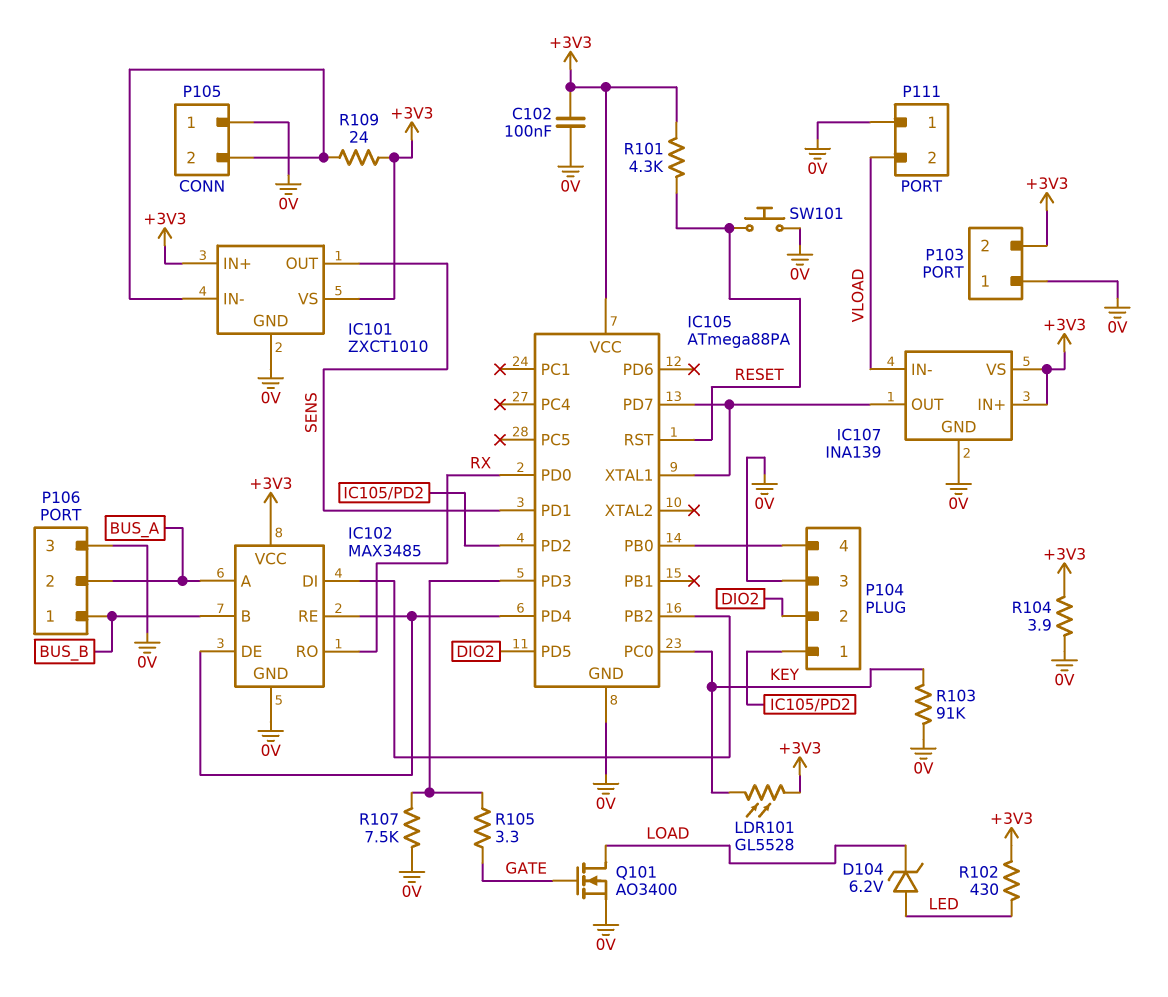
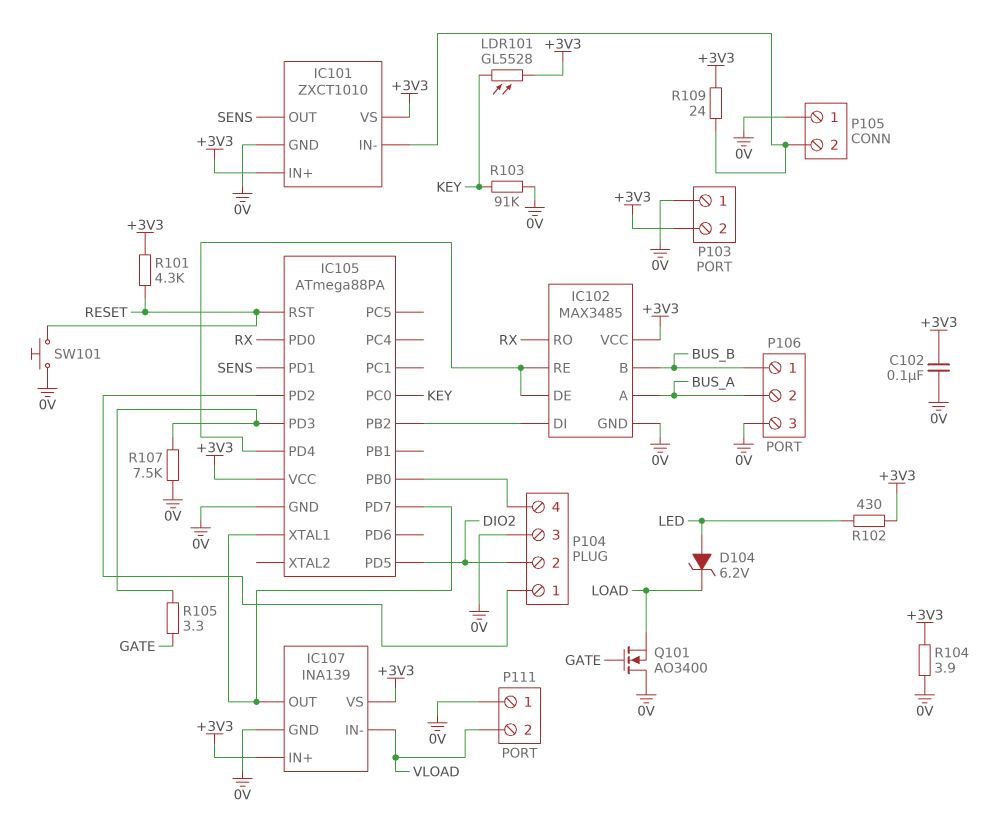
Q101: NMOS AO3400 (G GATE, D LOAD, S 0V) -> NMOS AO3400 (G GATE, D 0V, S LOAD)

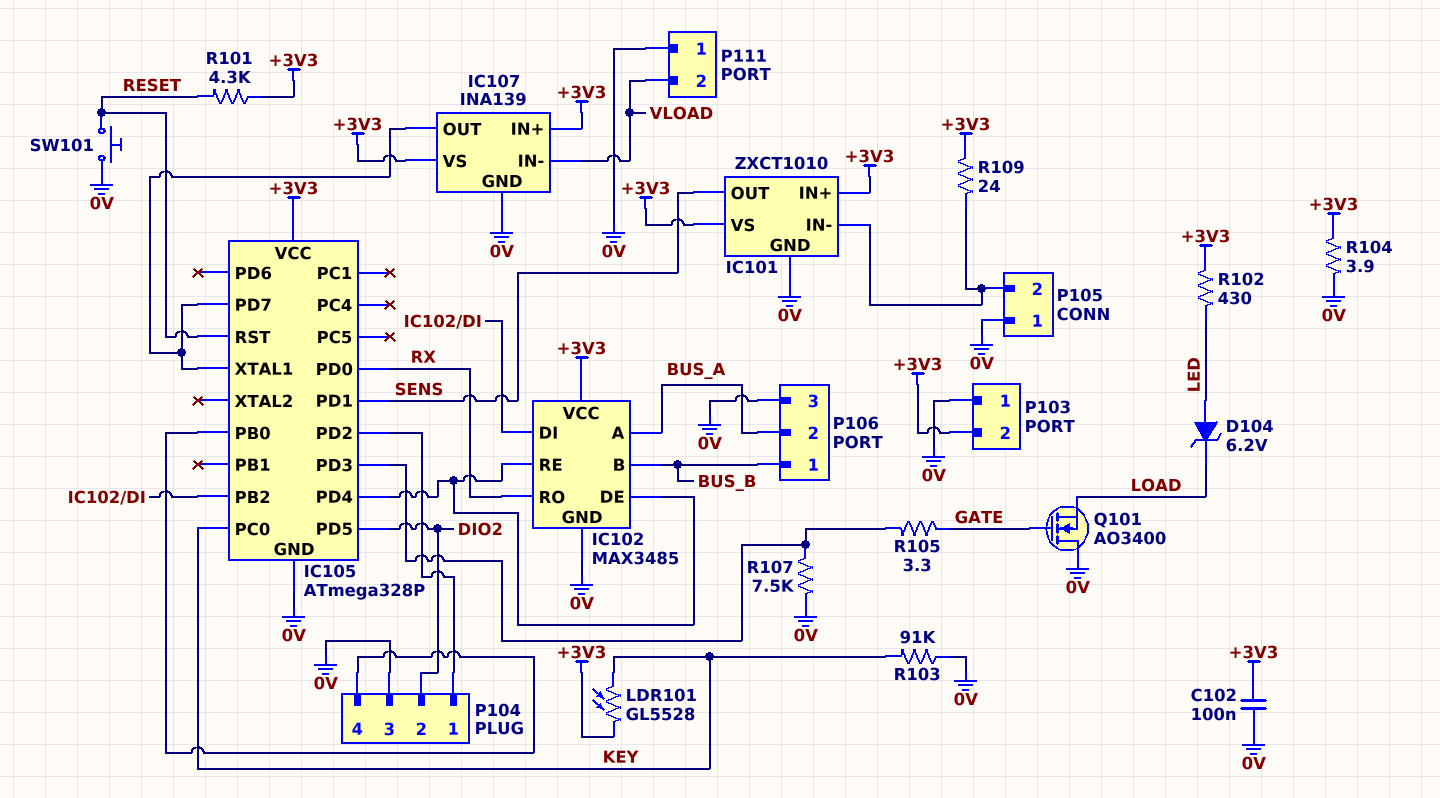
IC105: ATmega88PA -> ATmega328P

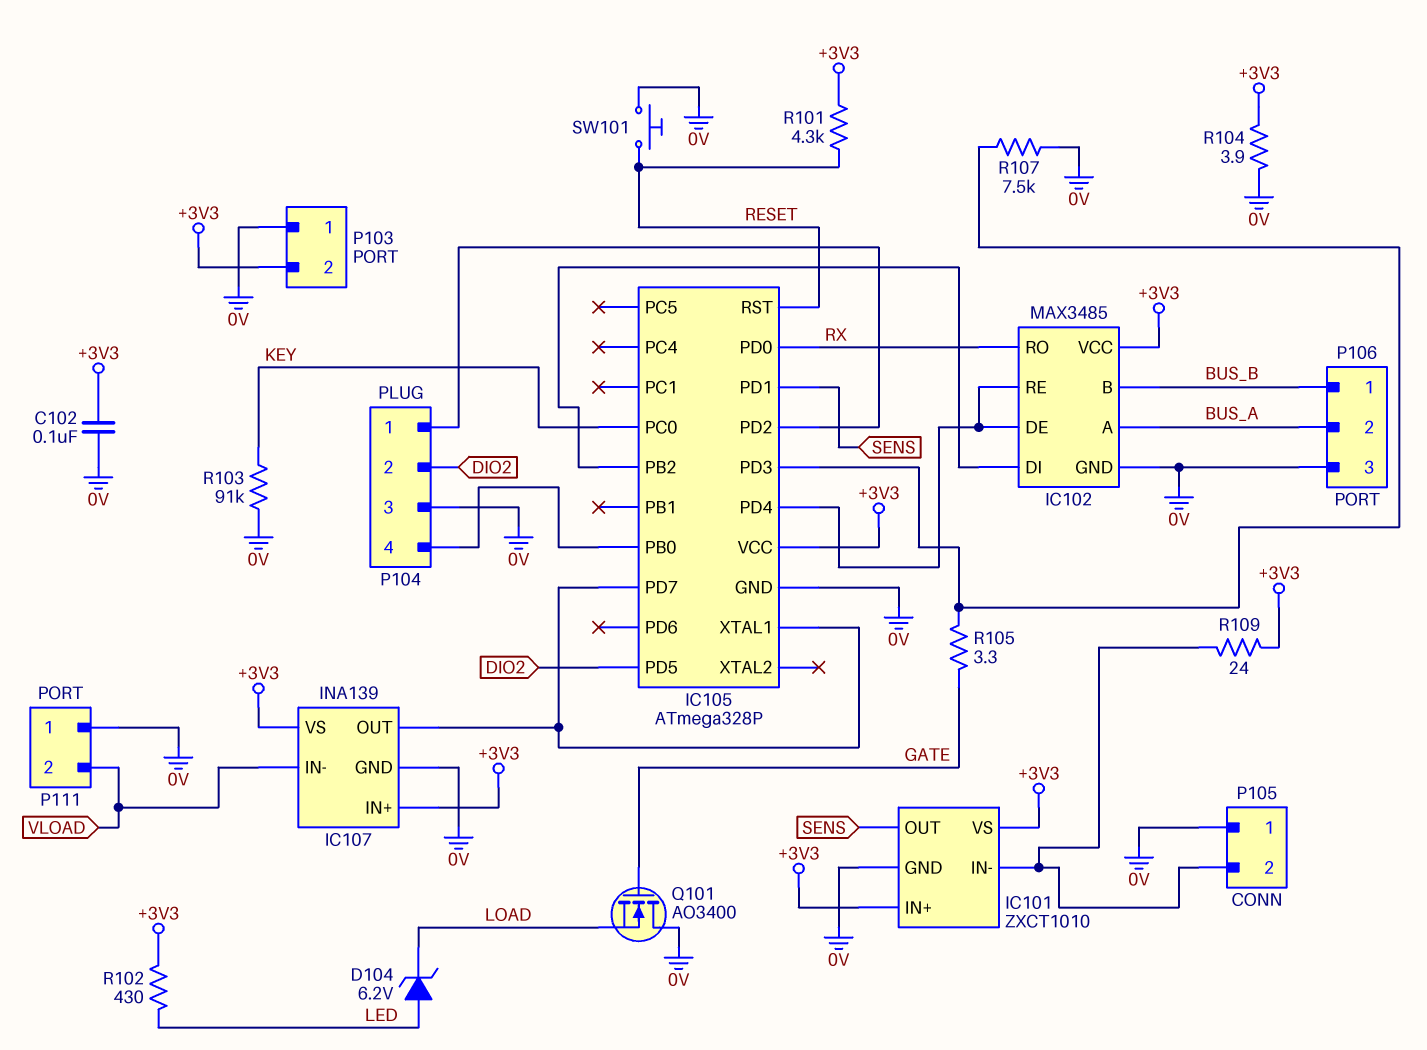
LDR101: GL5528 (+3V3, KEY) -> none

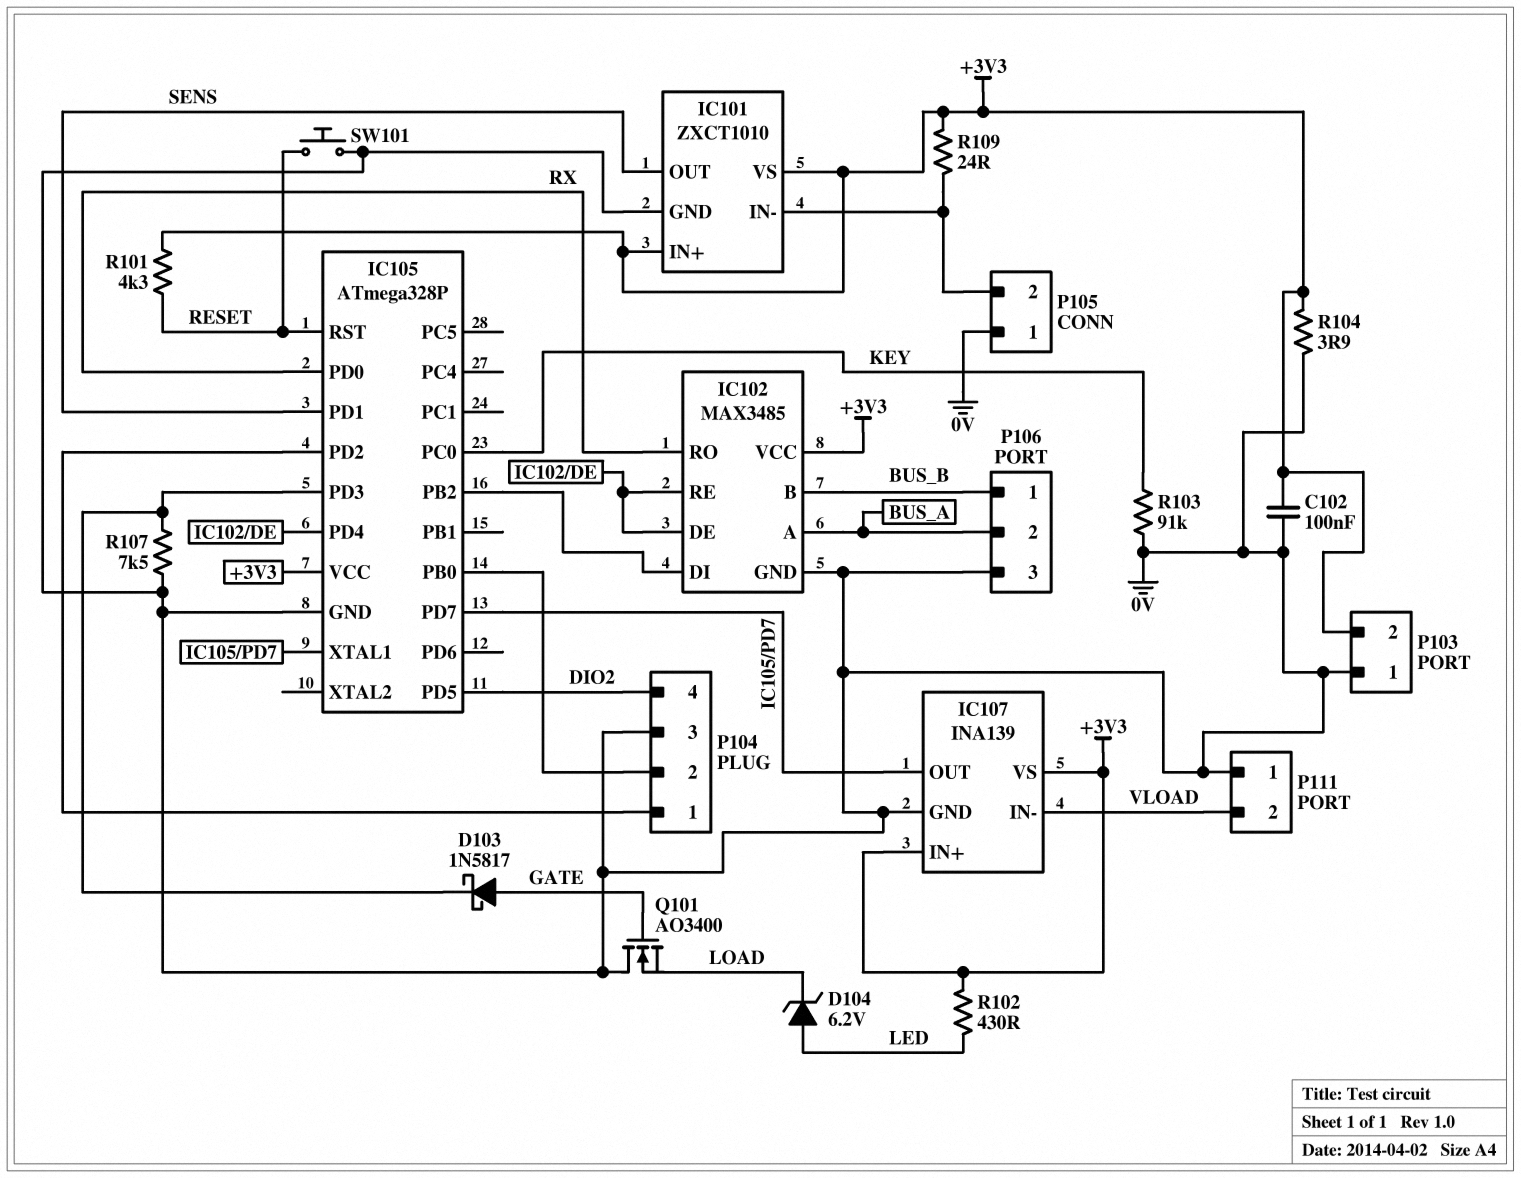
D103: none -> schottky 1N5817 (A GATE, K IC105/PD3)
P104 pin 2: DIO2 -> IC105/PB0
P104 pin 4: IC105/PB0 -> DIO2
R105: 3.3 (GATE, IC105/PD3) -> none

